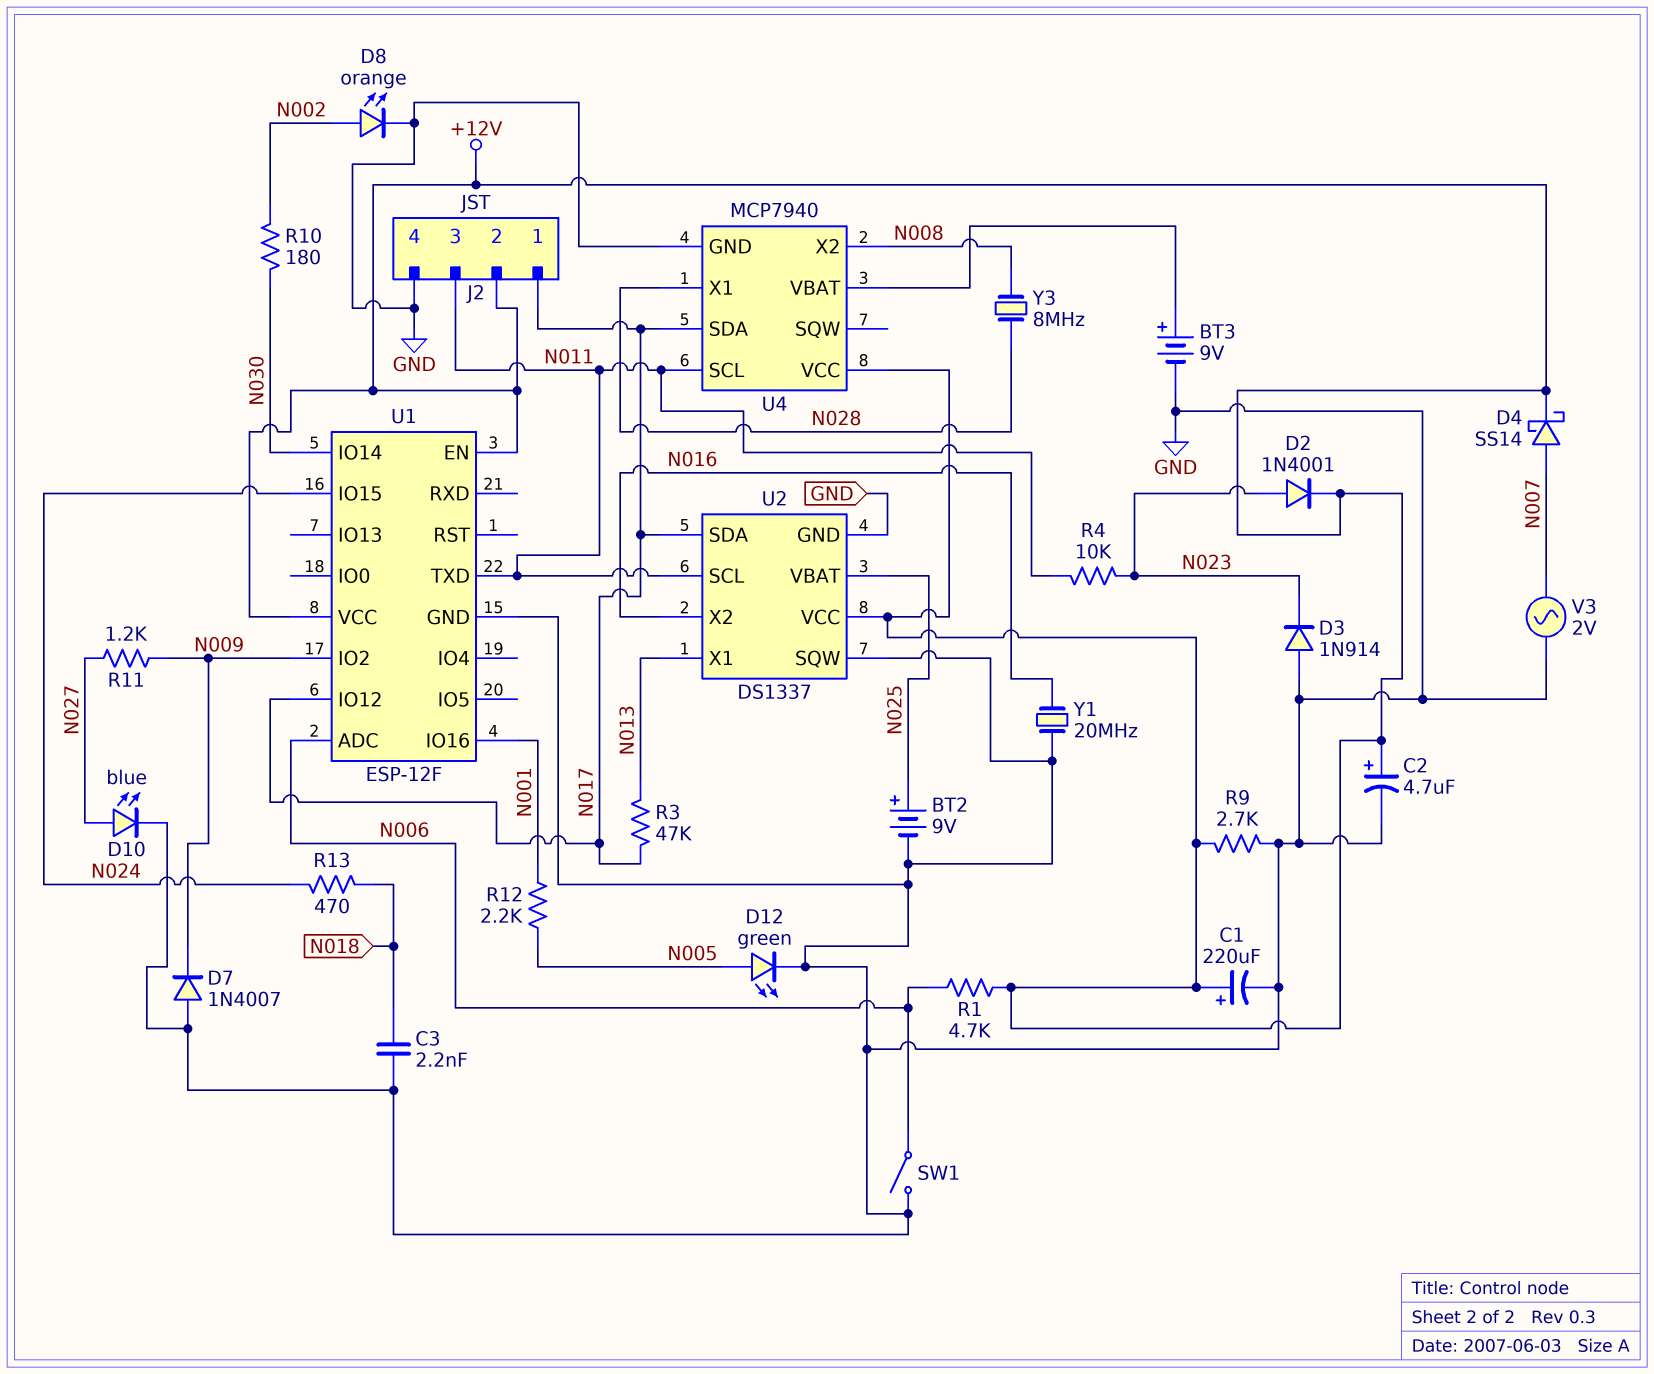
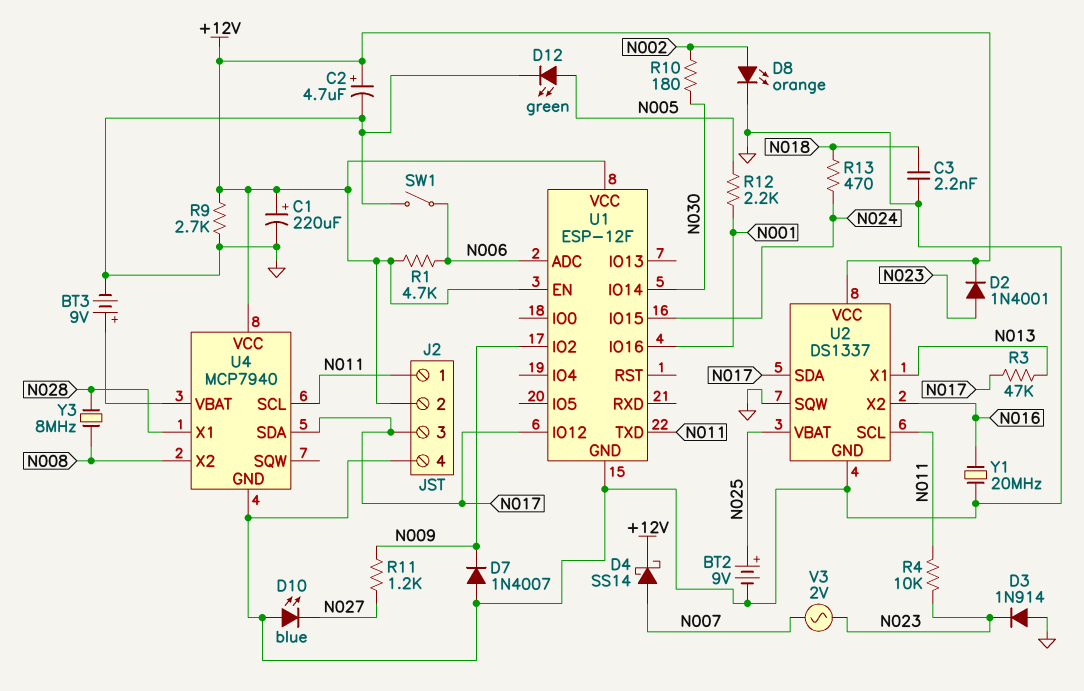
D10: LED blue (A N027, K GND) -> LED blue (A GND, K N027)
J2 pin 1: N017 -> N011
J2 pin 3: N011 -> N017
V3: AC 2V (GND, N007) -> AC 2V (N007, N023)

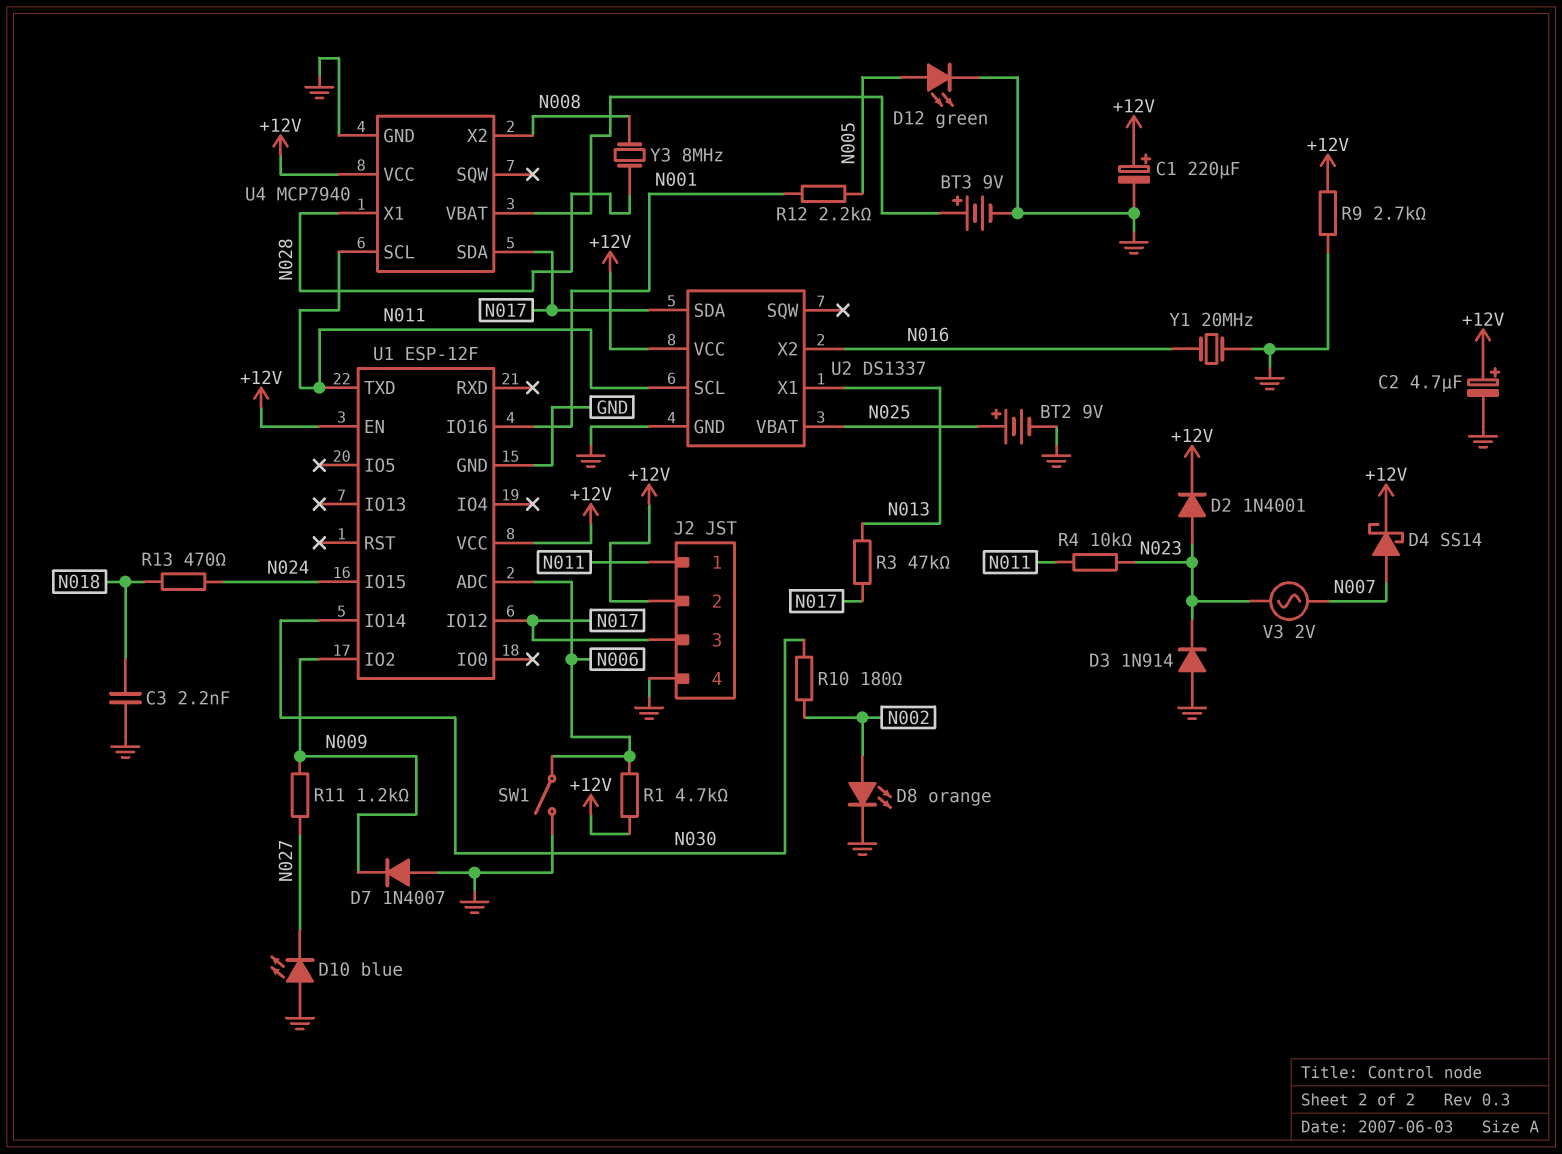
U2 pin SQW: GND -> none

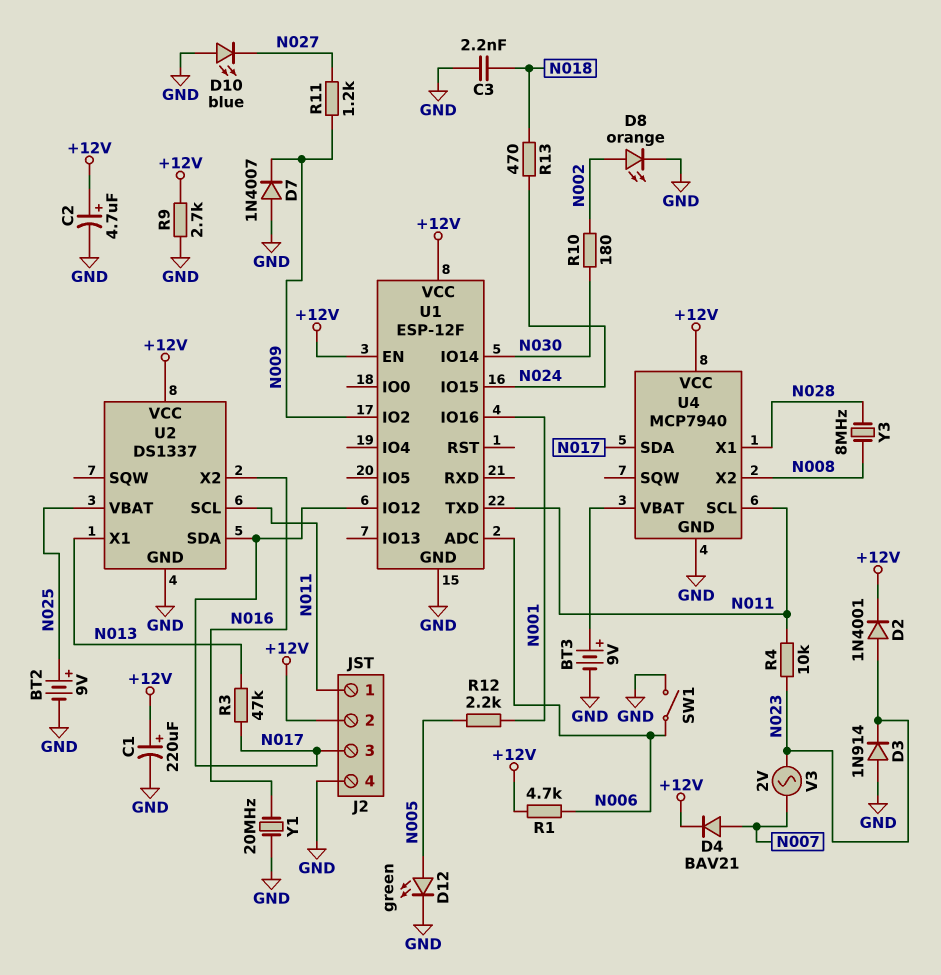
D4: schottky SS14 (A N007, K +12V) -> diode BAV21 (A N007, K +12V)

